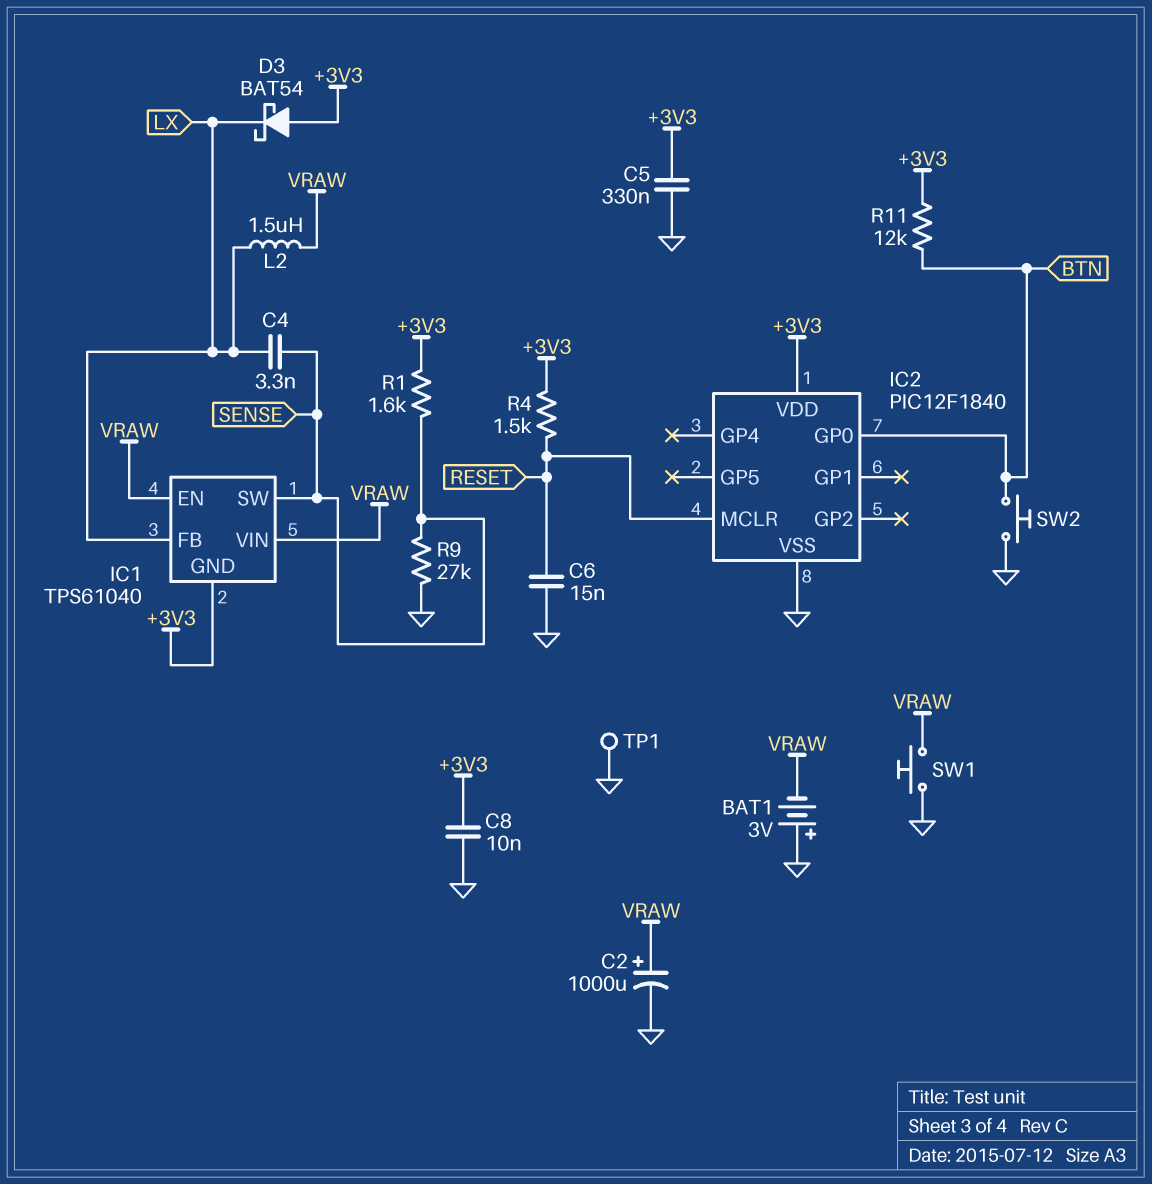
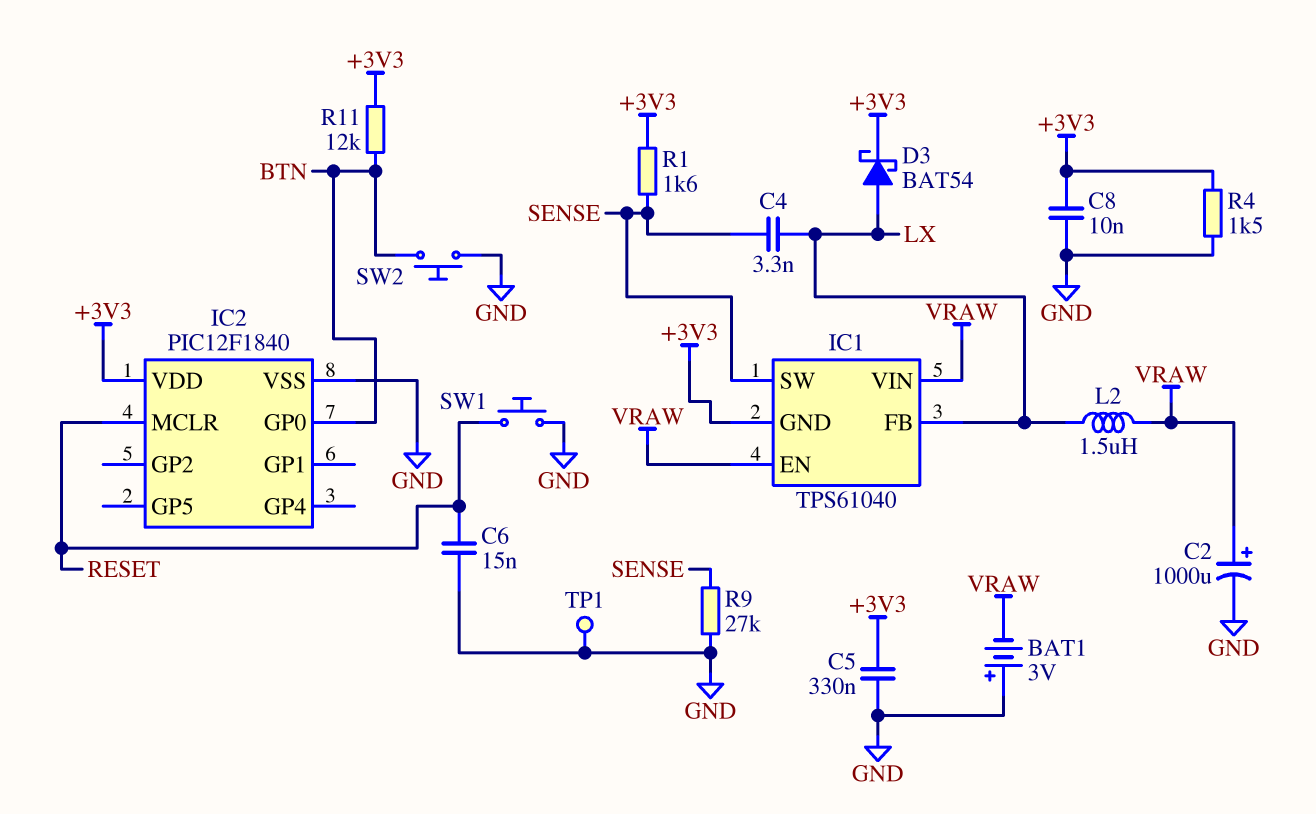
D3: schottky BAT54 (A +3V3, K LX) -> schottky BAT54 (A LX, K +3V3)
R4: 1.5k (+3V3, RESET) -> 1.5k (+3V3, GND)
SW1: button (GND, VRAW) -> button (GND, RESET)

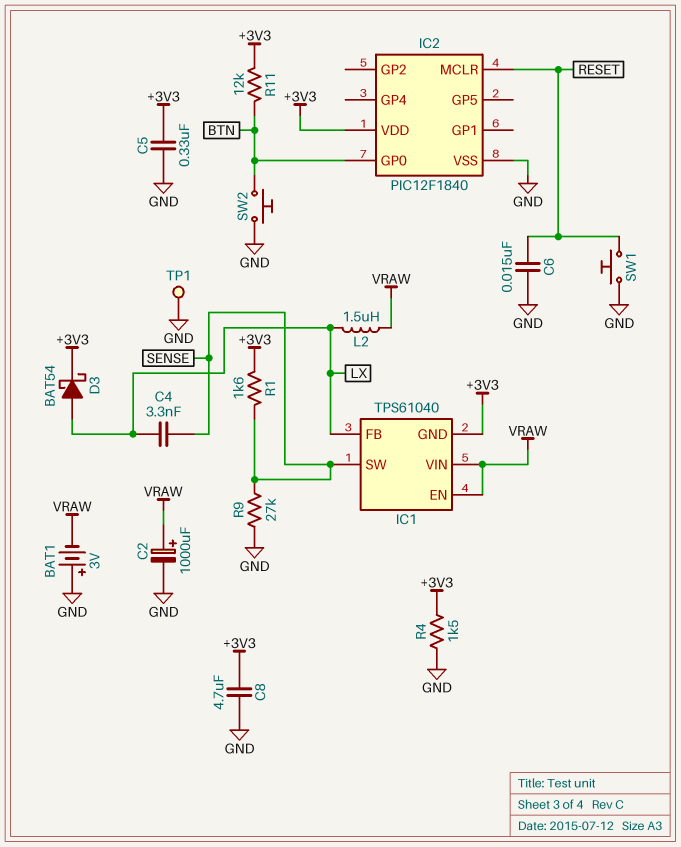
C8: 10nF (+3V3, GND) -> 4.7uF (+3V3, GND)

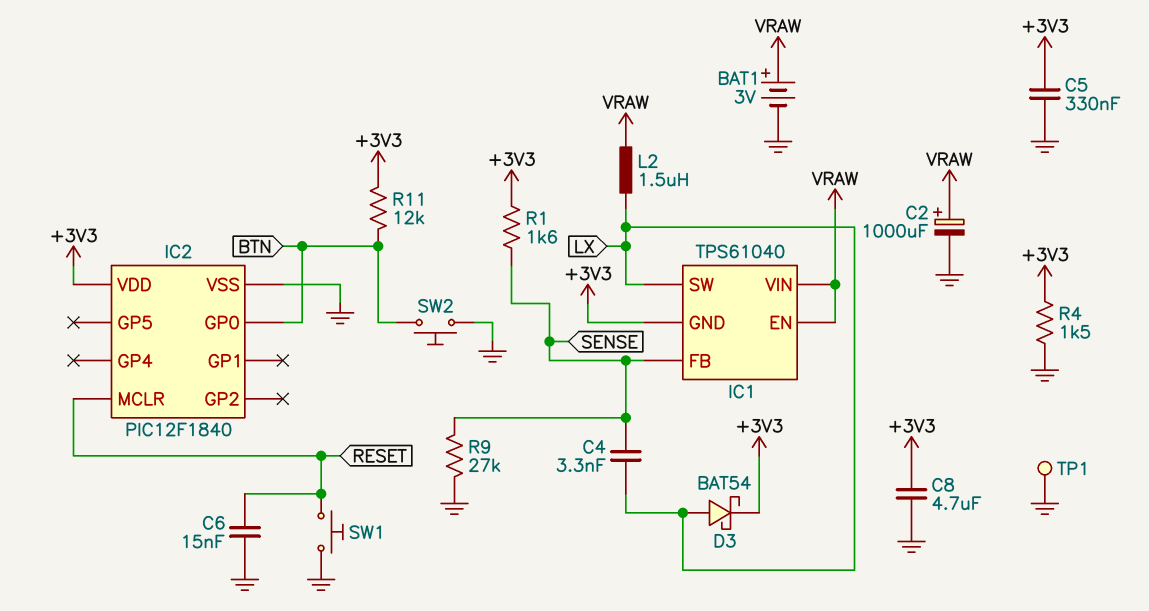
BAT1: 3V (plus GND, minus VRAW) -> 3V (plus VRAW, minus GND)
IC1 pin FB: LX -> SENSE
IC1 pin SW: SENSE -> LX

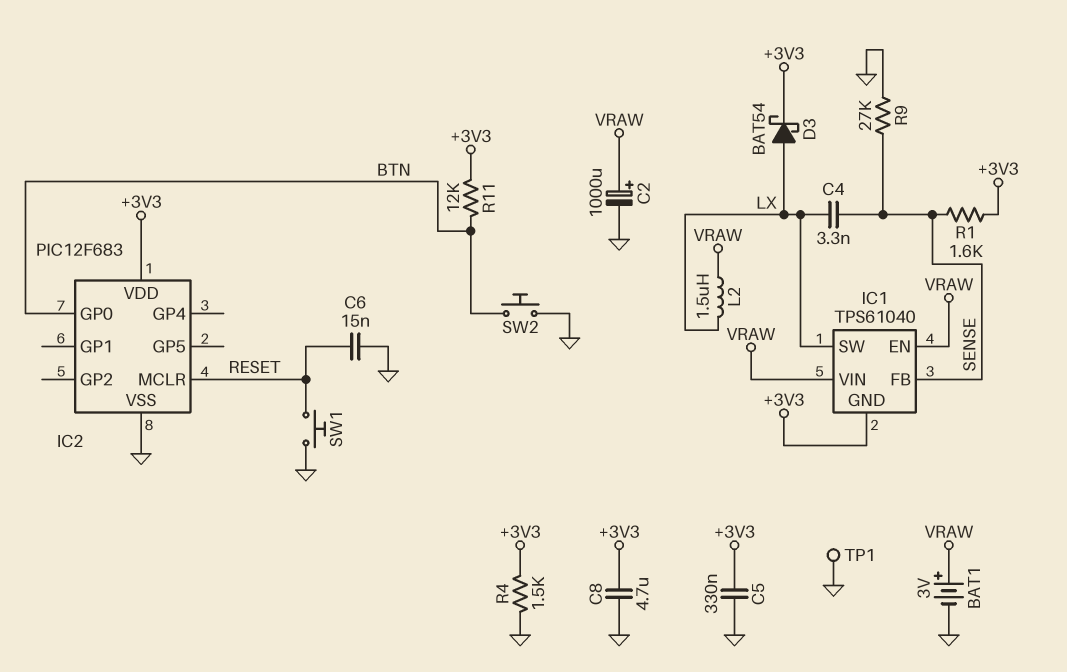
IC2: PIC12F1840 -> PIC12F683

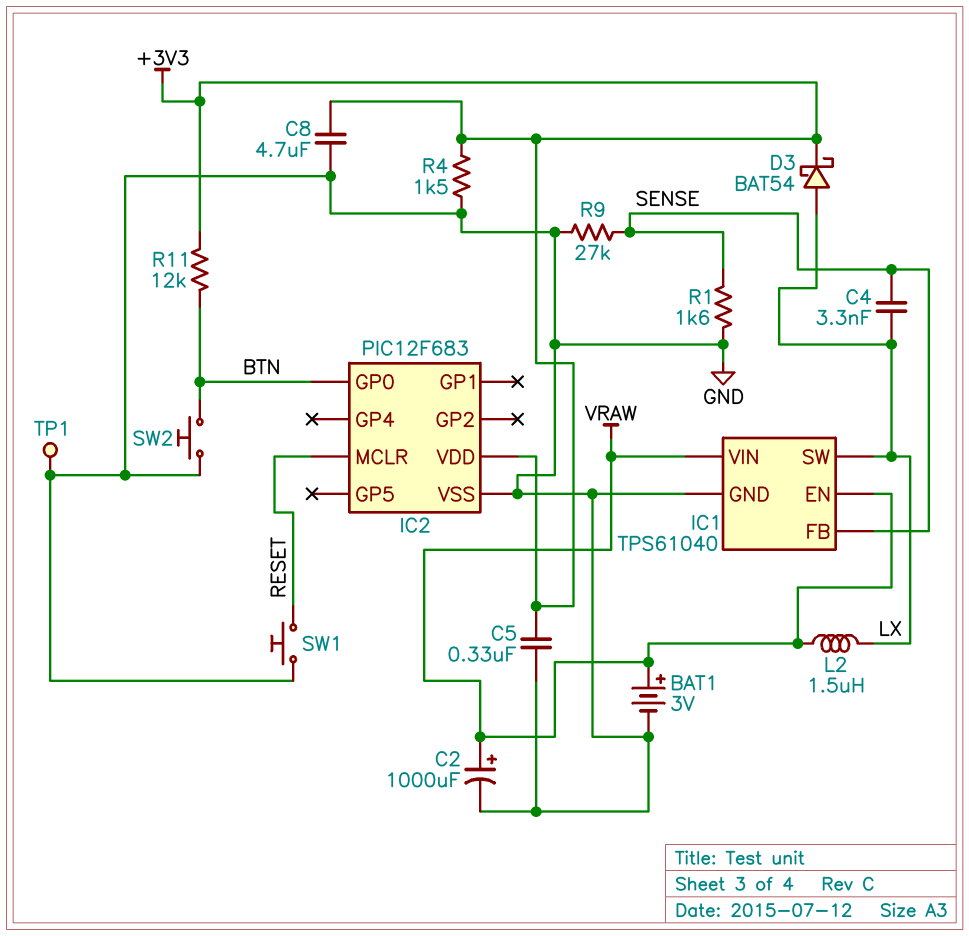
C6: 15nF (GND, RESET) -> none
IC1 pin GND: +3V3 -> GND
R1: 1.6k (+3V3, SENSE) -> 1.6k (GND, SENSE)

